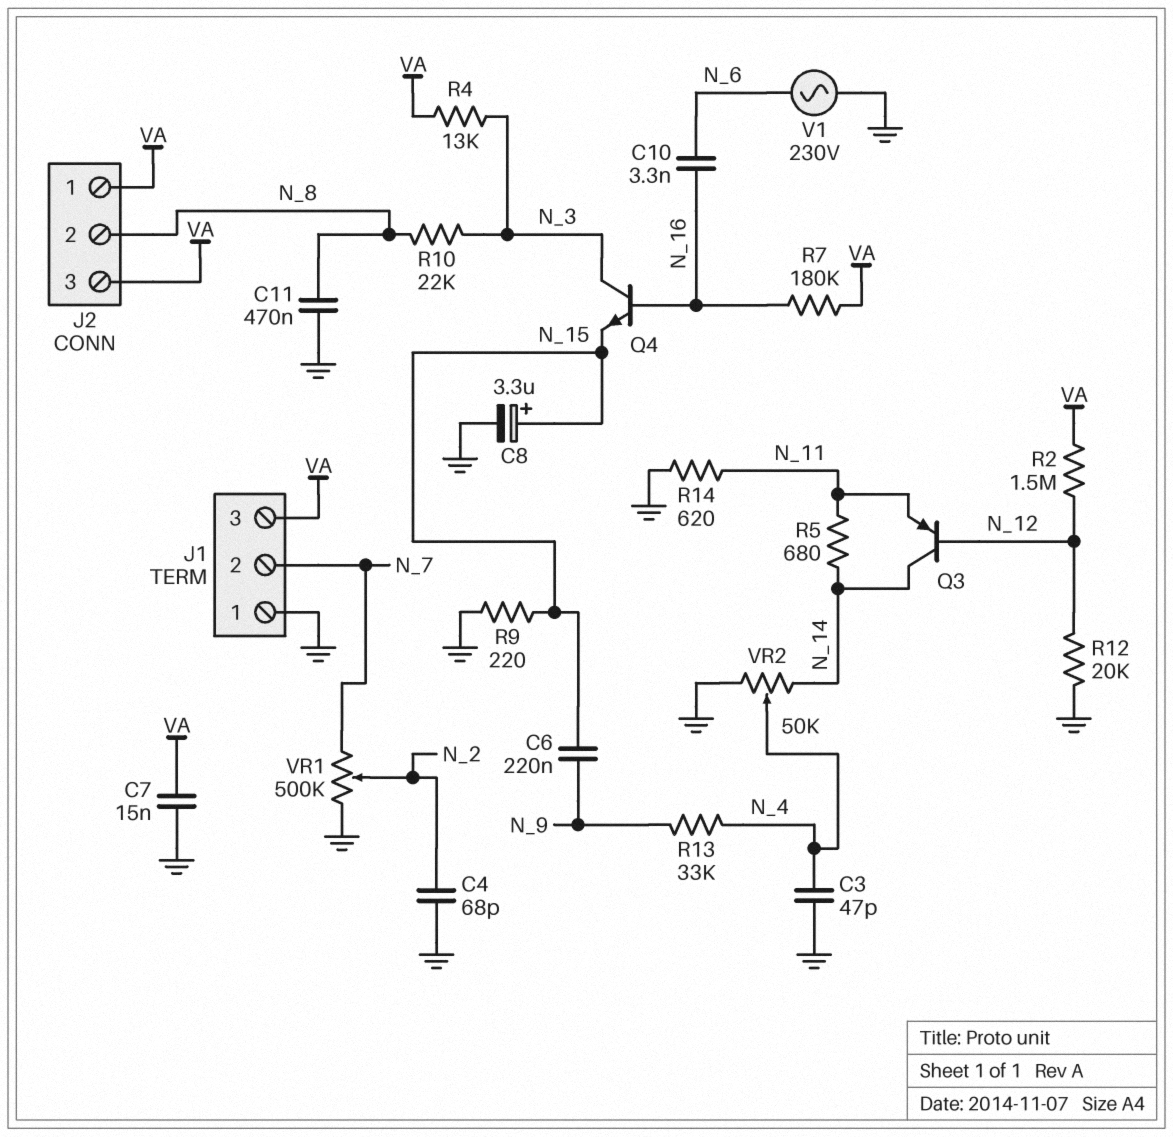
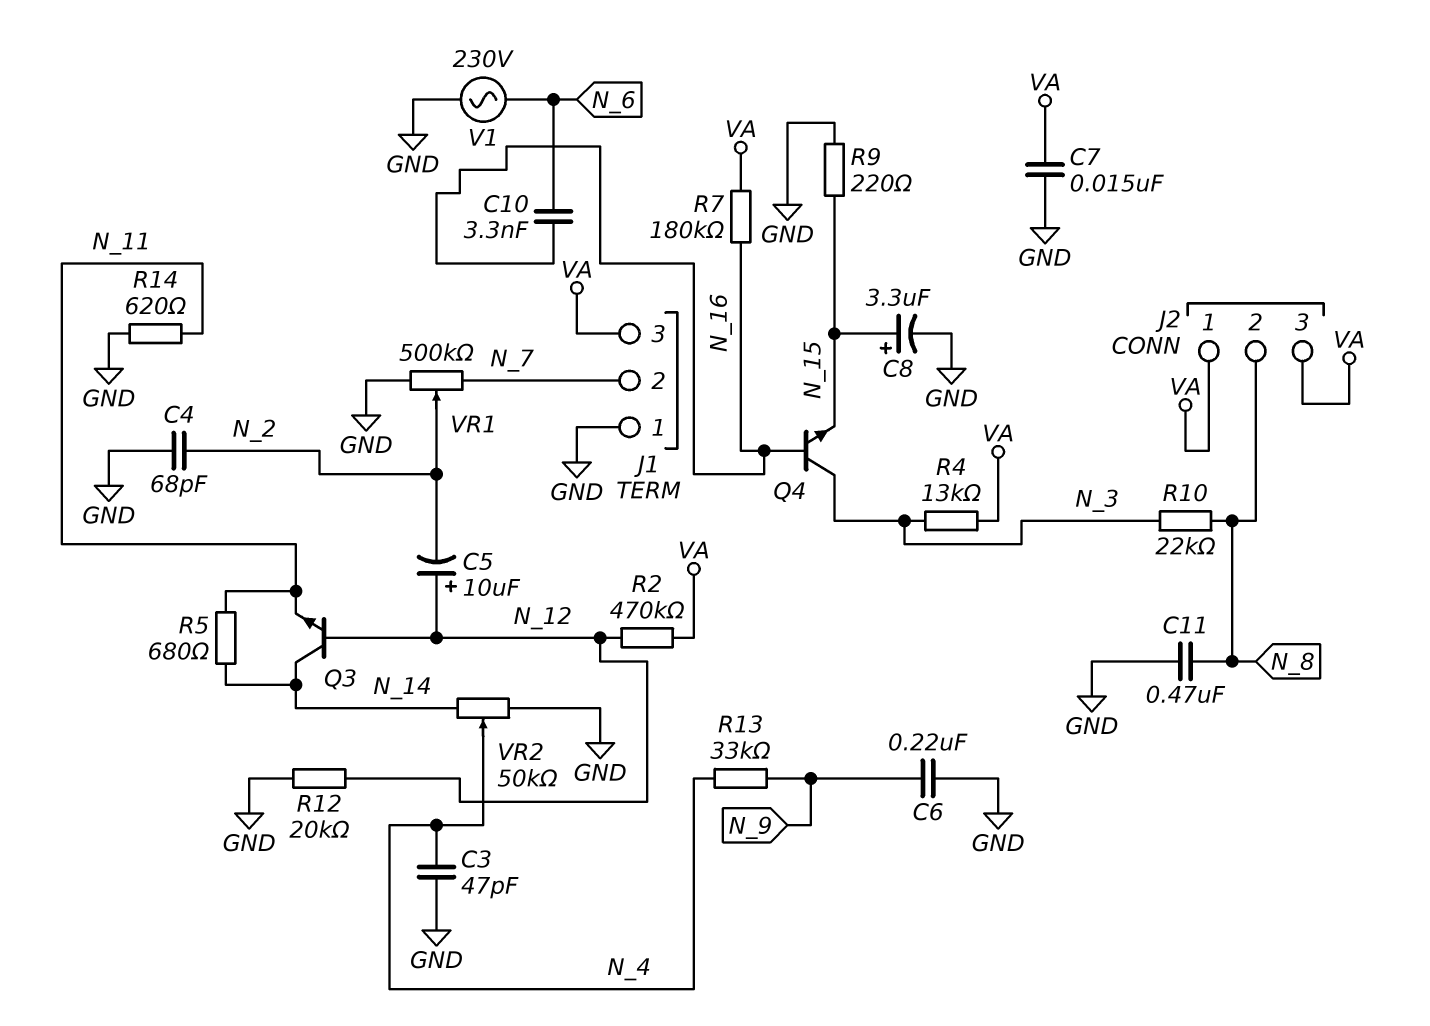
C5: none -> 10uF (plus N_12, minus N_2)
C6: 220nF (N_9, N_15) -> 220nF (GND, N_9)
Q3: PNP (B N_12, C N_14, E N_11) -> NPN (B N_12, C N_14, E N_11)
R2: 1.5M (N_12, VA) -> 470k (N_12, VA)

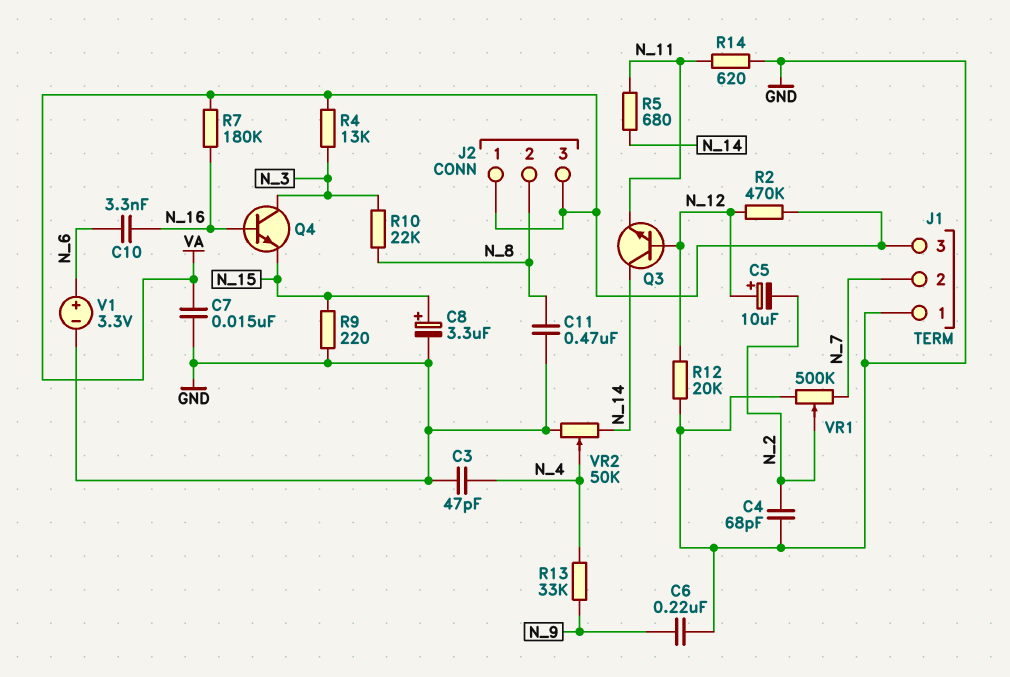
V1: AC 230V (GND, N_6) -> 3.3V (plus N_6, minus GND)

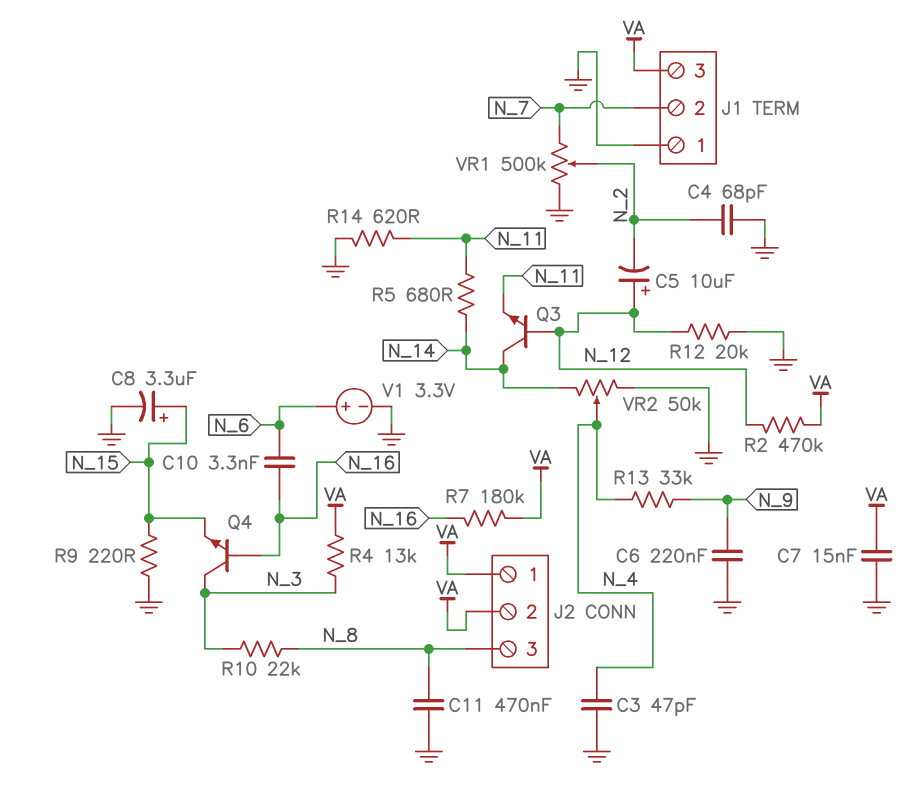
J2 pin 2: N_8 -> VA
J2 pin 3: VA -> N_8

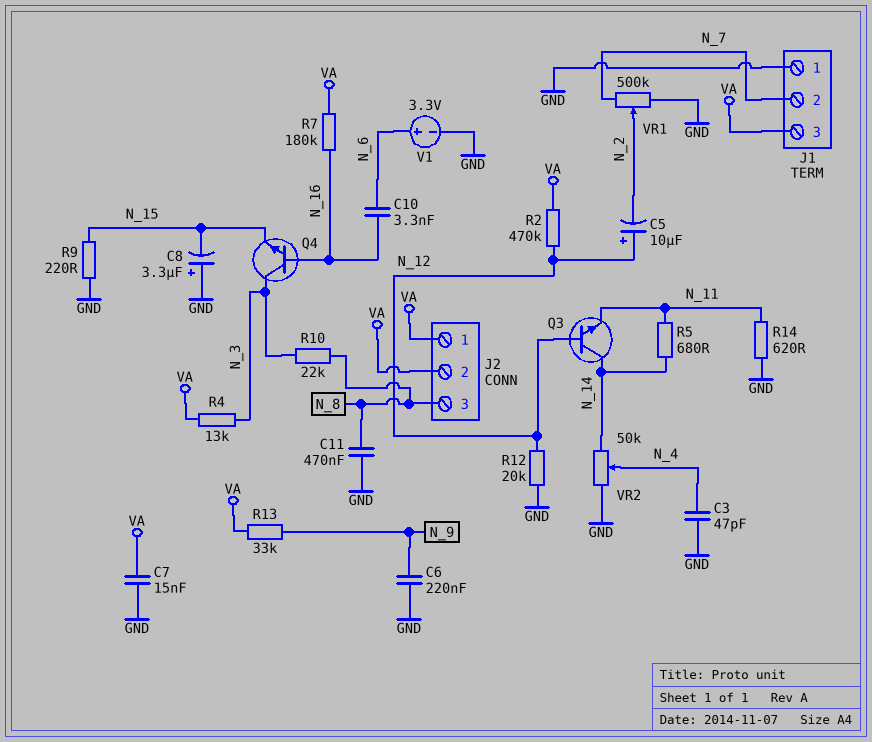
C4: 68pF (GND, N_2) -> none
C8: 3.3uF (plus N_15, minus GND) -> 3.3uF (plus GND, minus N_15)
R13: 33k (N_4, N_9) -> 33k (N_9, VA)

